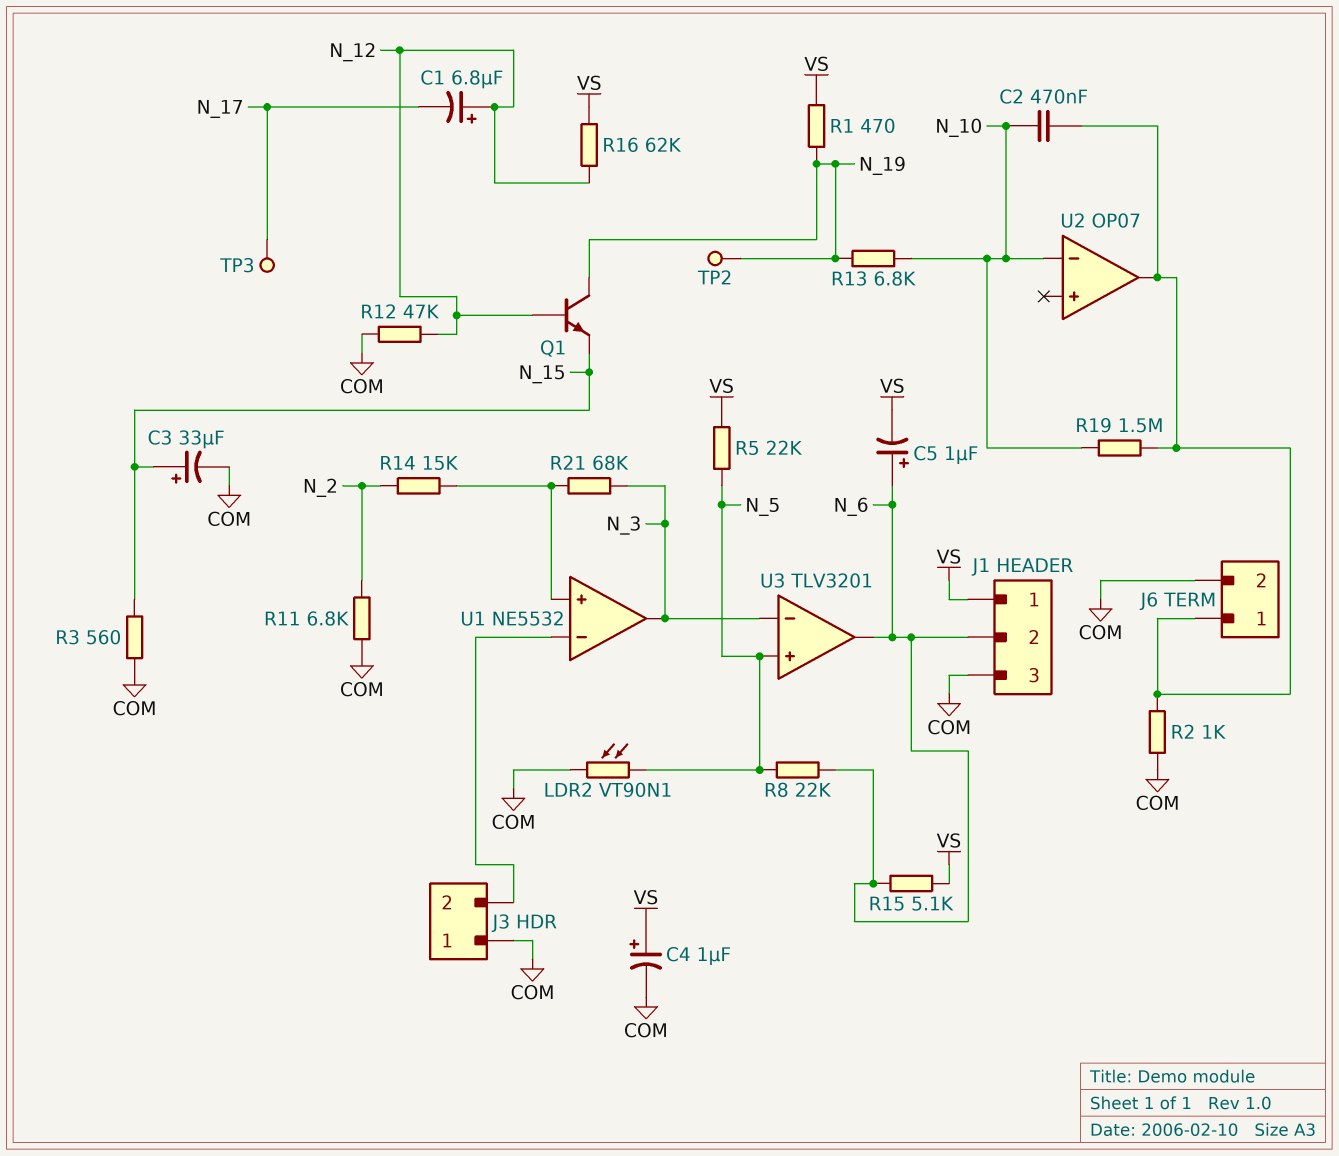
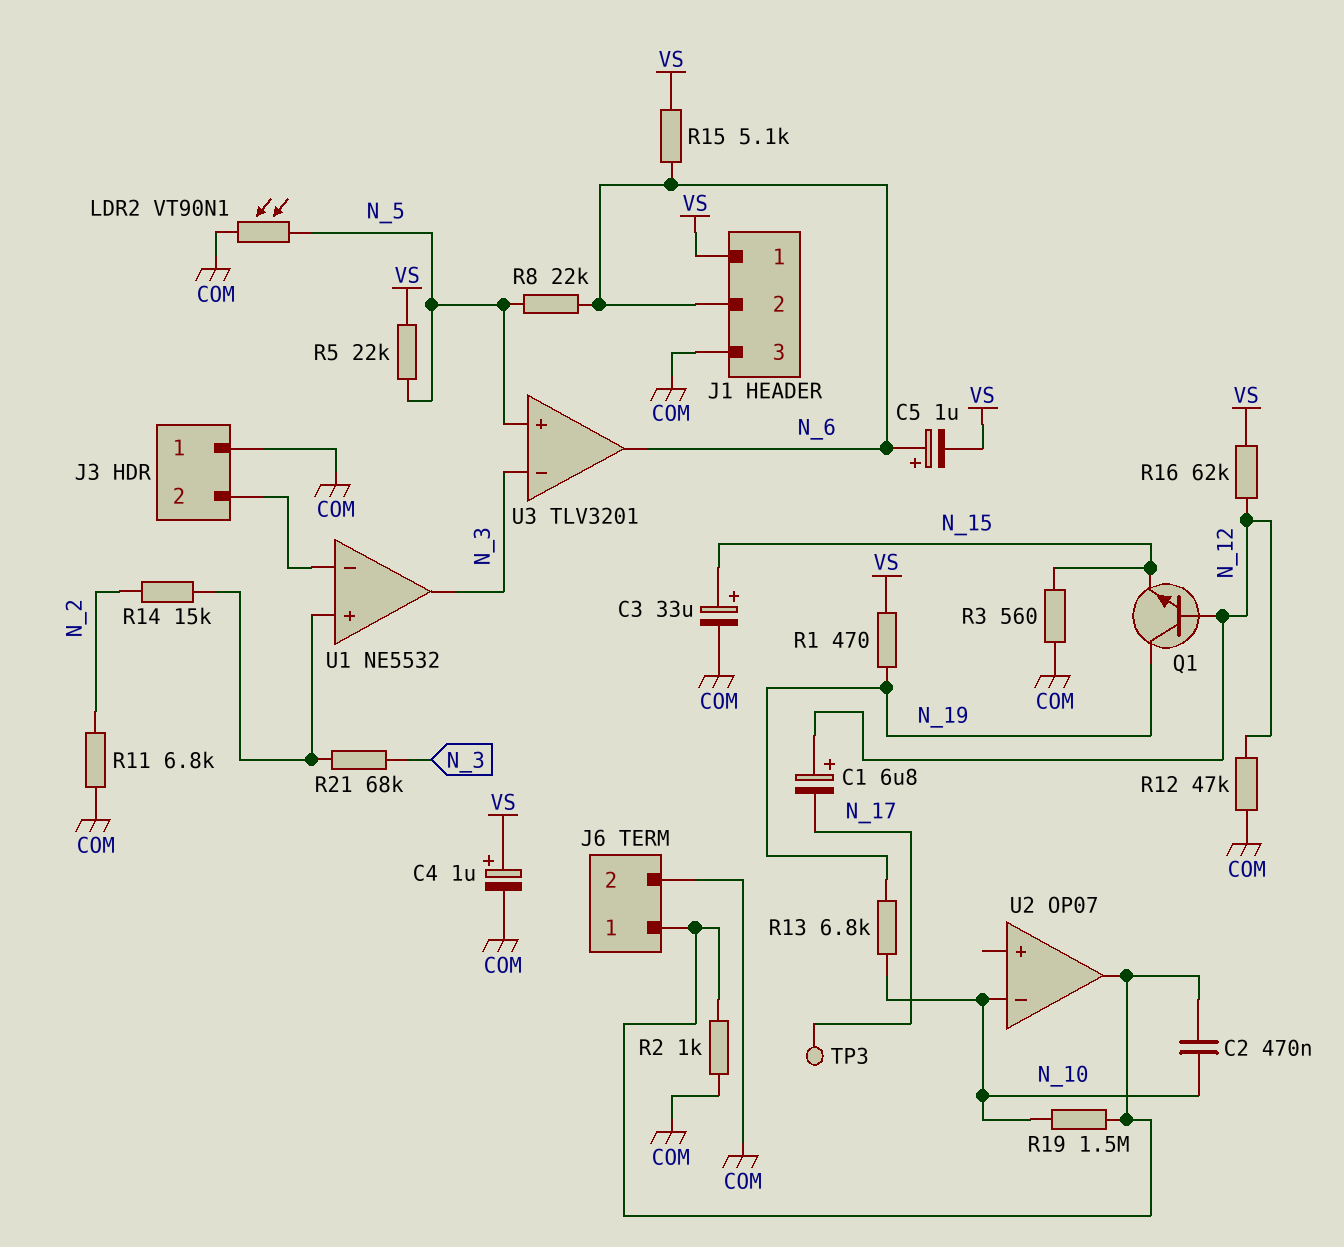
TP2: test point (N_19) -> none

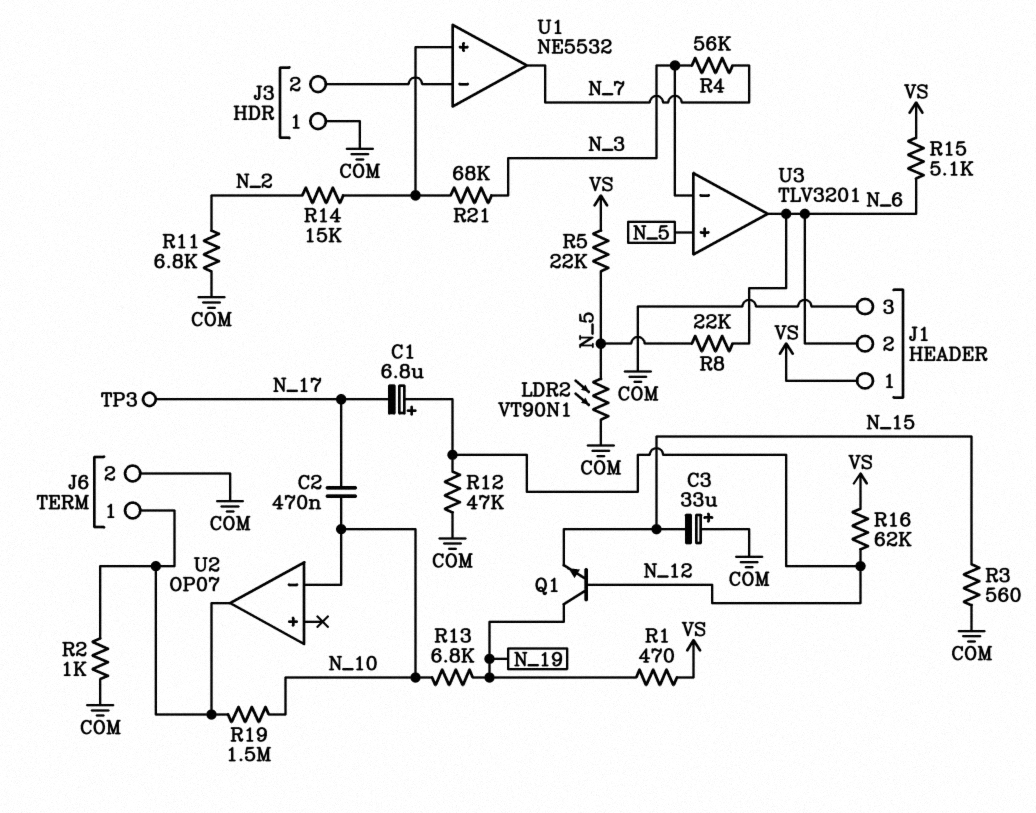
C2: 470nF (J6/1, N_10) -> 470nF (N_10, N_17)
C3: 33uF (plus N_15, minus COM) -> 33uF (plus COM, minus N_15)
C4: 1uF (plus VS, minus COM) -> none
C5: 1uF (plus N_6, minus VS) -> none
R4: none -> 56k (N_3, N_7)
U1 pin out: N_3 -> N_7

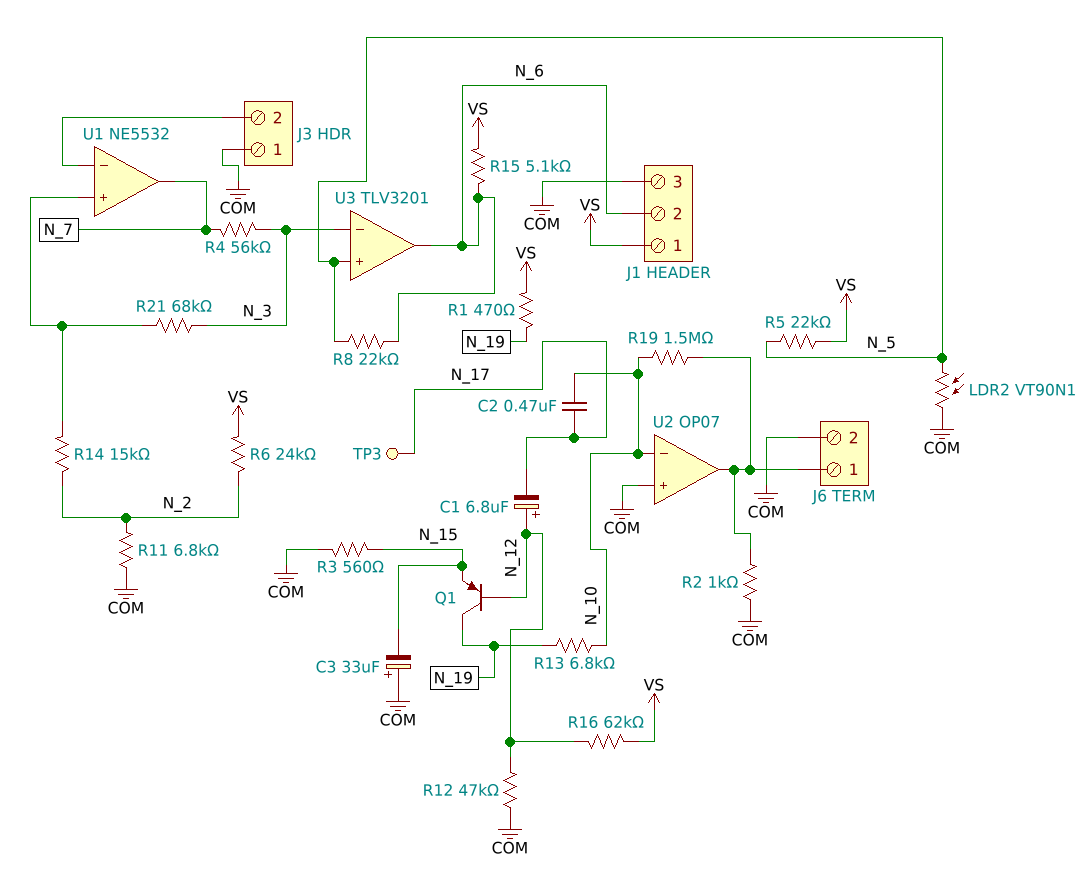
Q1: NPN (B N_12, C N_19, E N_15) -> PNP (B N_12, C N_19, E N_15)
R6: none -> 24k (N_2, VS)
U2 pin in+: none -> COM

